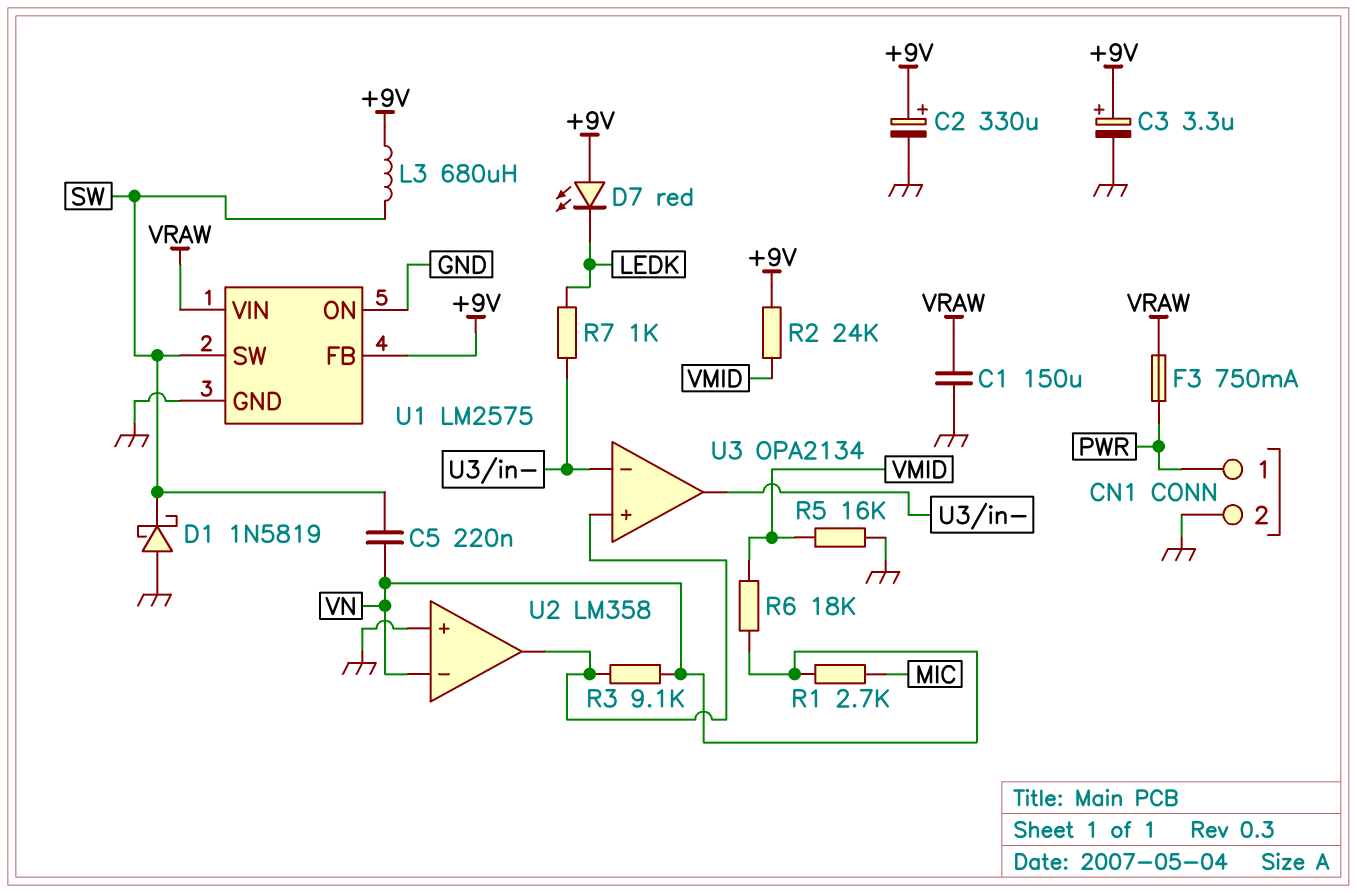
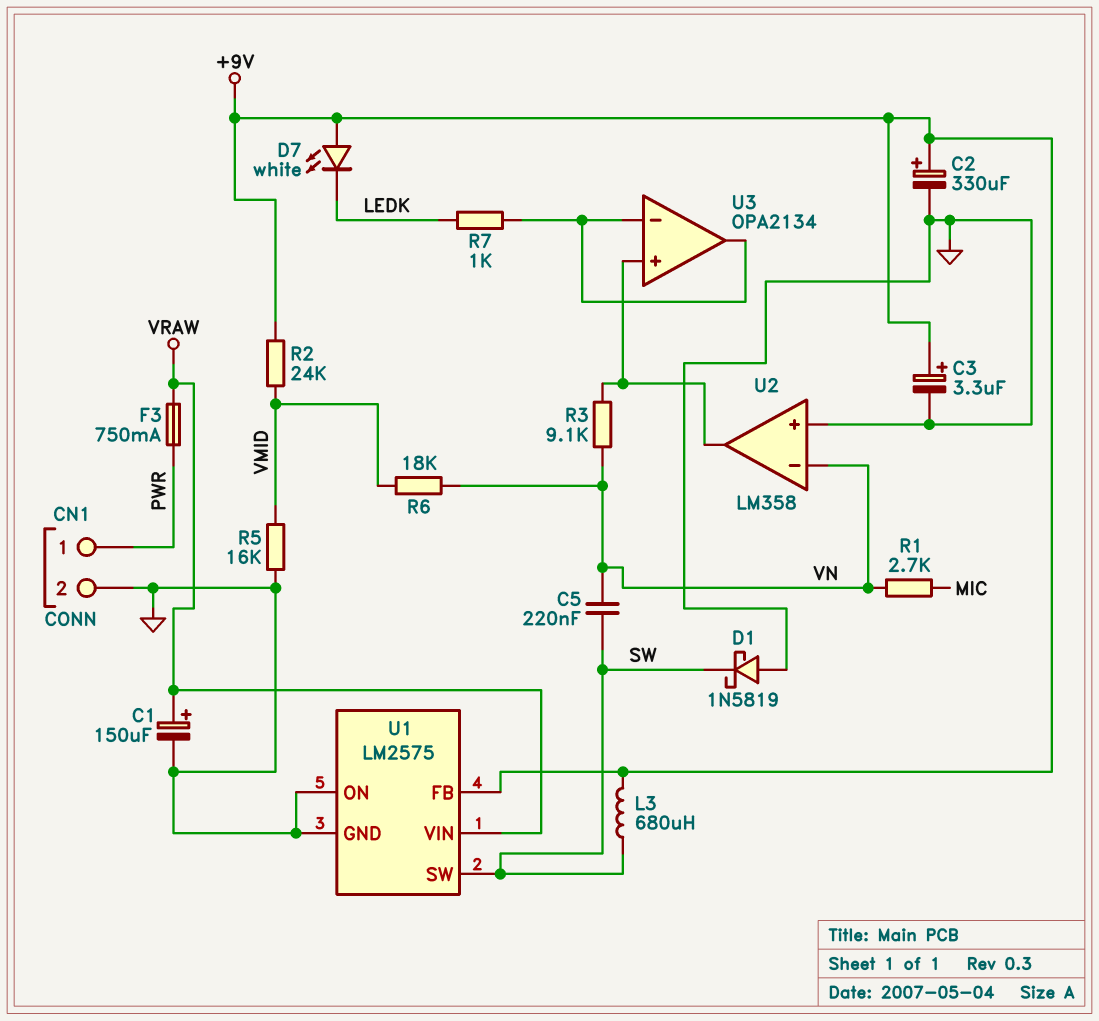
C1: 150uF (GND, VRAW) -> 150uF (plus VRAW, minus GND)
D7: LED red (A +9V, K LEDK) -> LED white (A +9V, K LEDK)

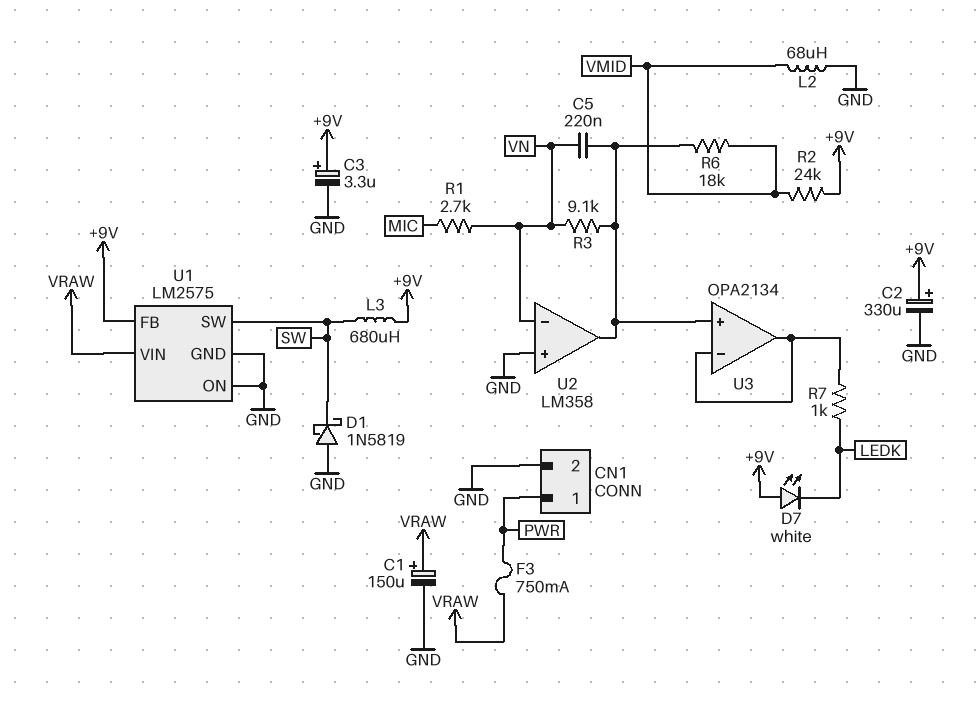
C5: 220nF (SW, VN) -> 220nF (U2/out, VN)
L2: none -> 68uH (GND, VMID)
R5: 16k (GND, VMID) -> none
R6: 18k (VMID, VN) -> 18k (U2/out, VMID)

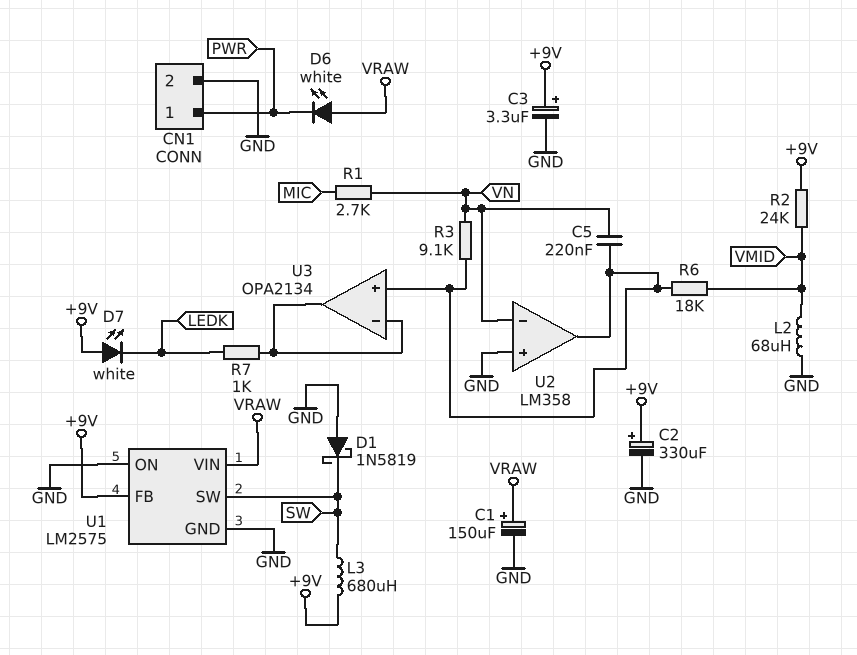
D6: none -> LED white (A VRAW, K PWR)
F3: 750mA (PWR, VRAW) -> none

